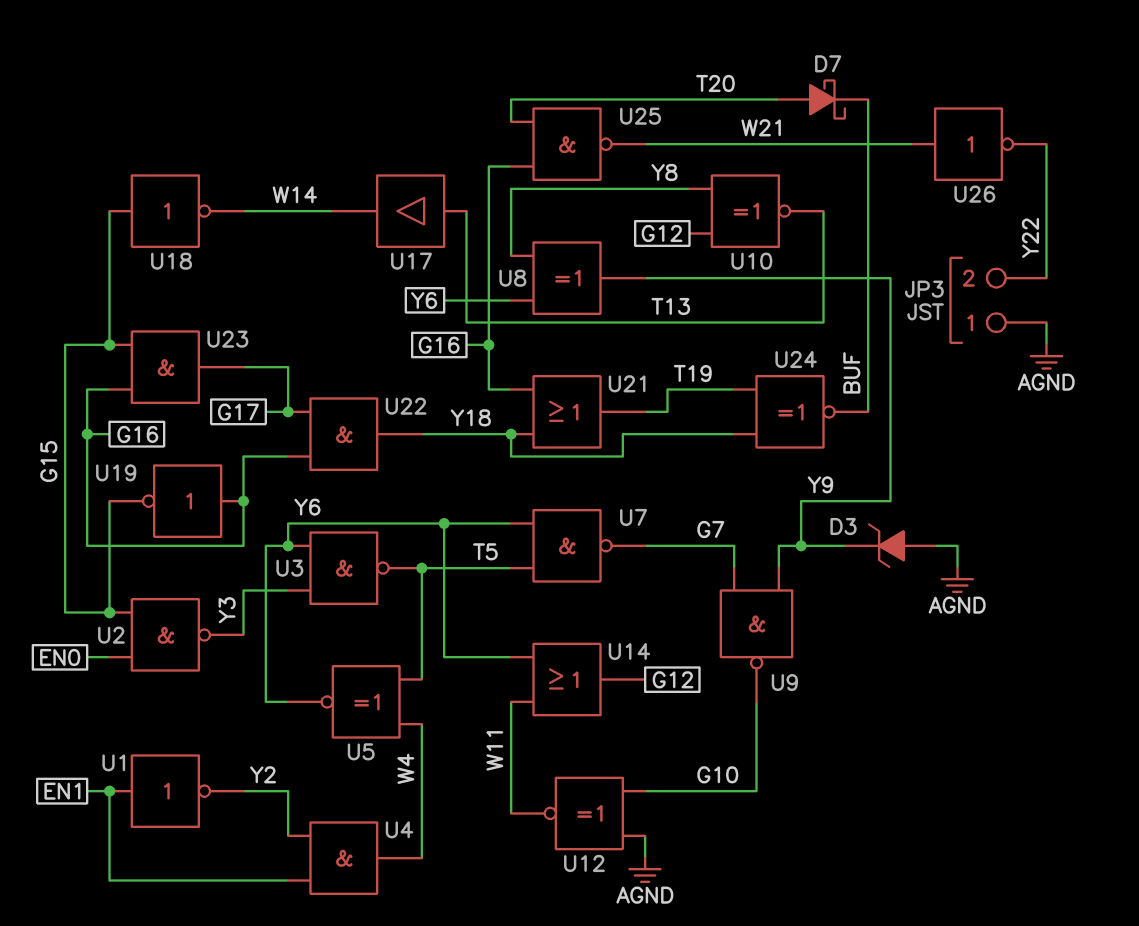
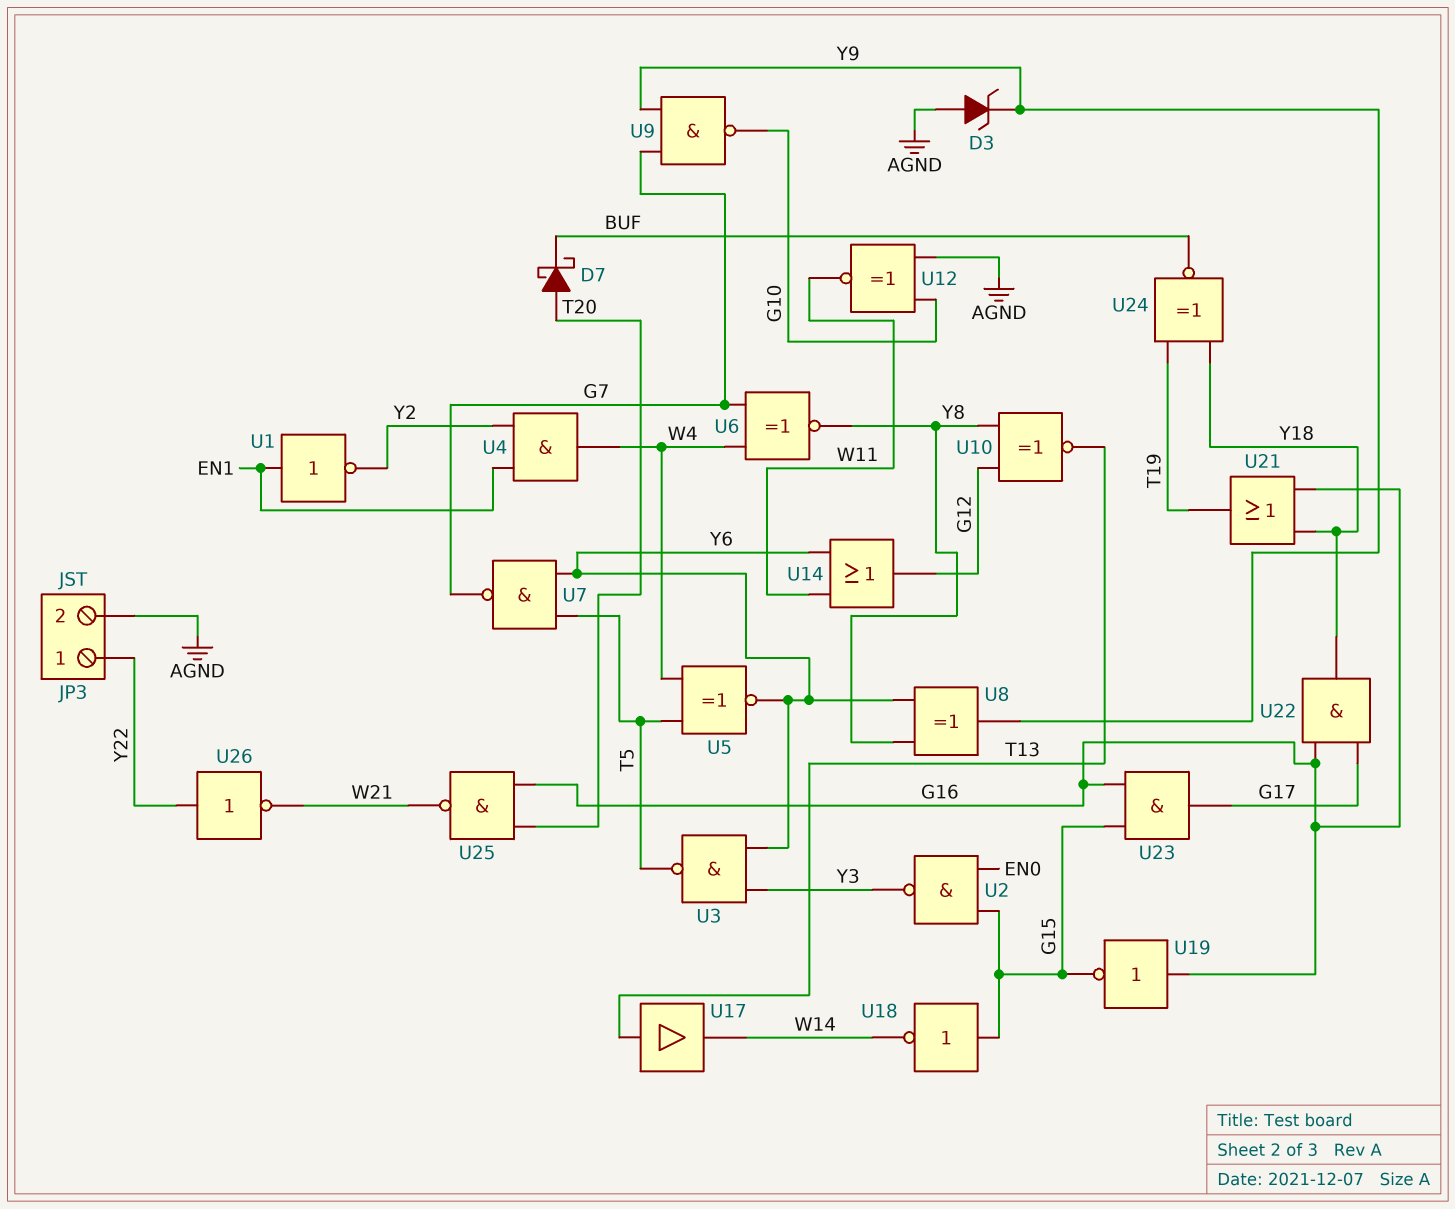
JP3 pin 1: AGND -> Y22
JP3 pin 2: Y22 -> AGND
U6: none -> XNOR (in G7, in W4, out Y8)
U26: NOT (in W21, out Y22) -> NOT (in Y22, out W21)

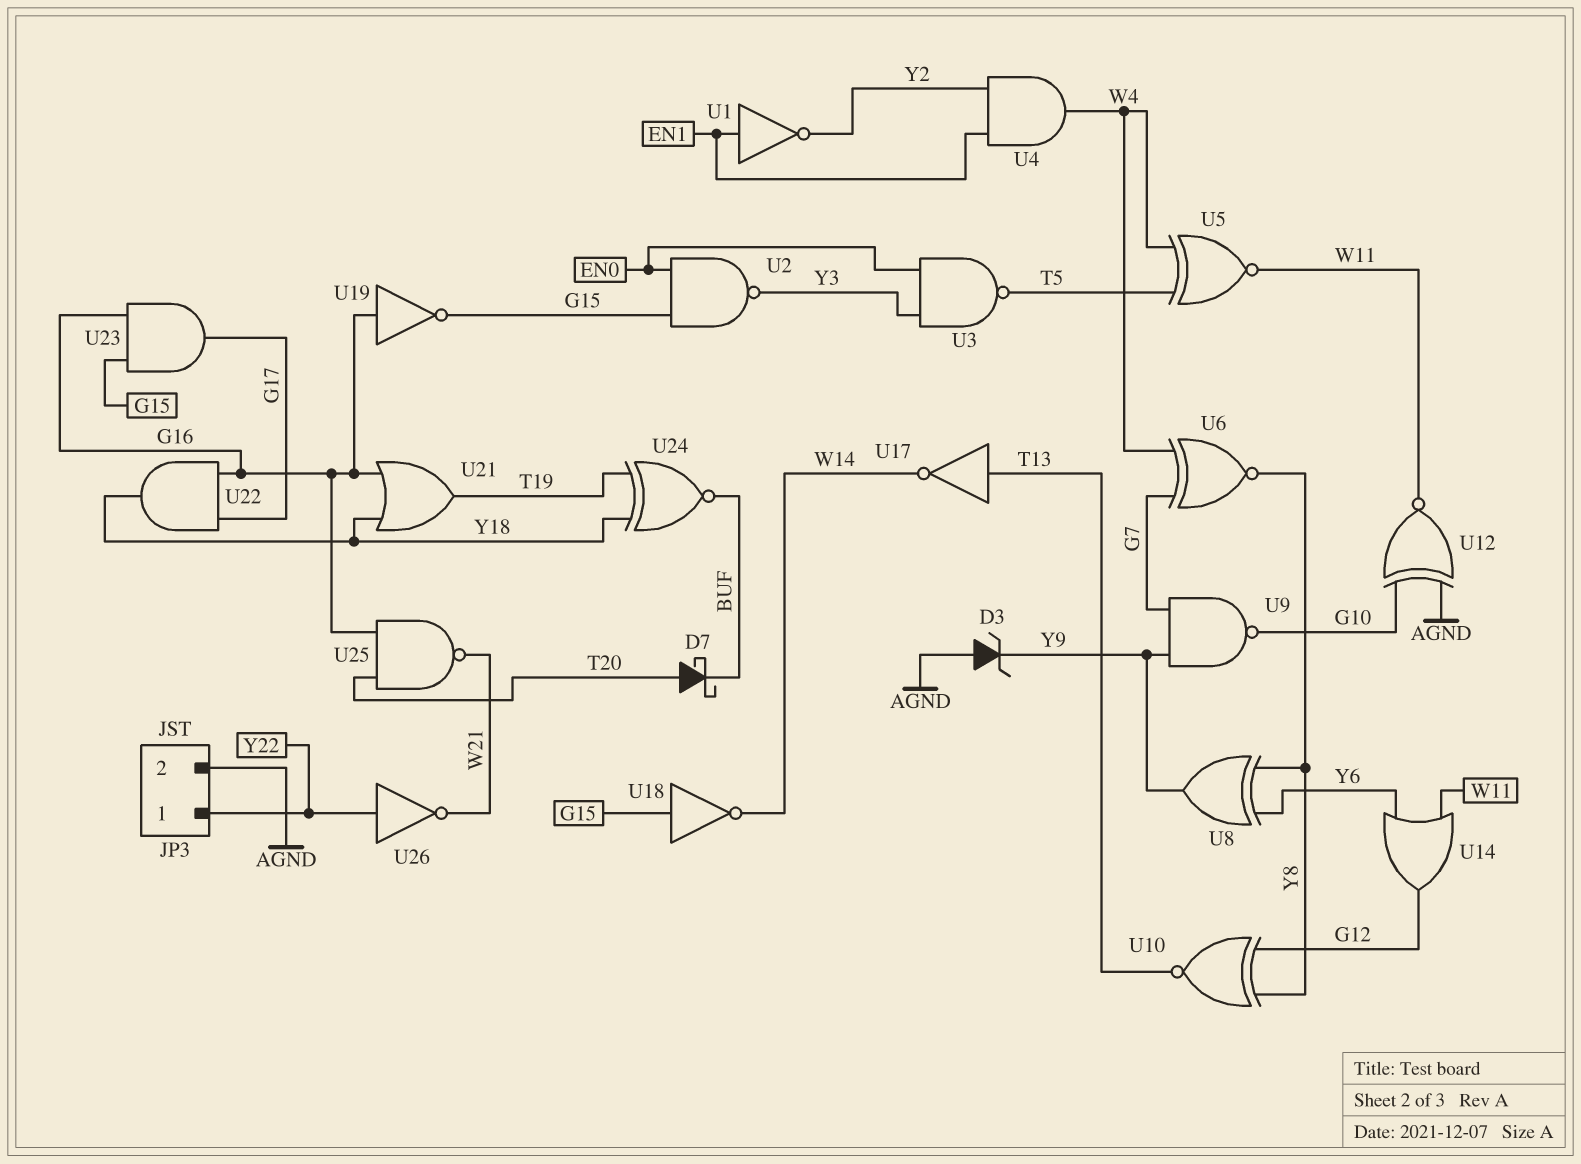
U3: NAND (in Y3, in Y6, out T5) -> NAND (in EN0, in Y3, out T5)
U5: XNOR (in T5, in W4, out Y6) -> XNOR (in T5, in W4, out W11)
U7: NAND (in T5, in Y6, out G7) -> none
U17: buffer (in T13, out W14) -> NOT (in T13, out W14)

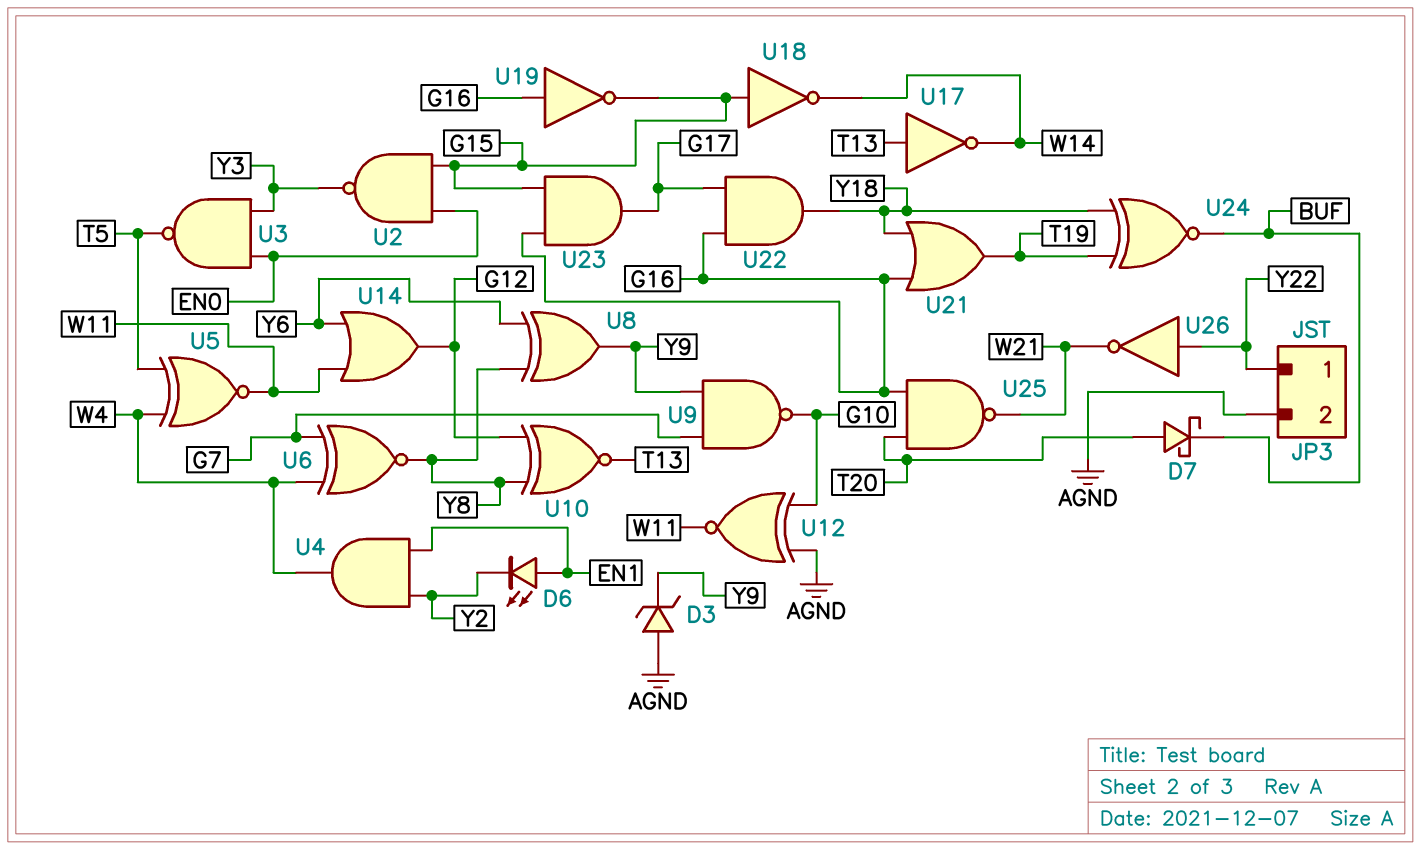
D6: none -> LED (A EN1, K Y2)
U1: NOT (in EN1, out Y2) -> none

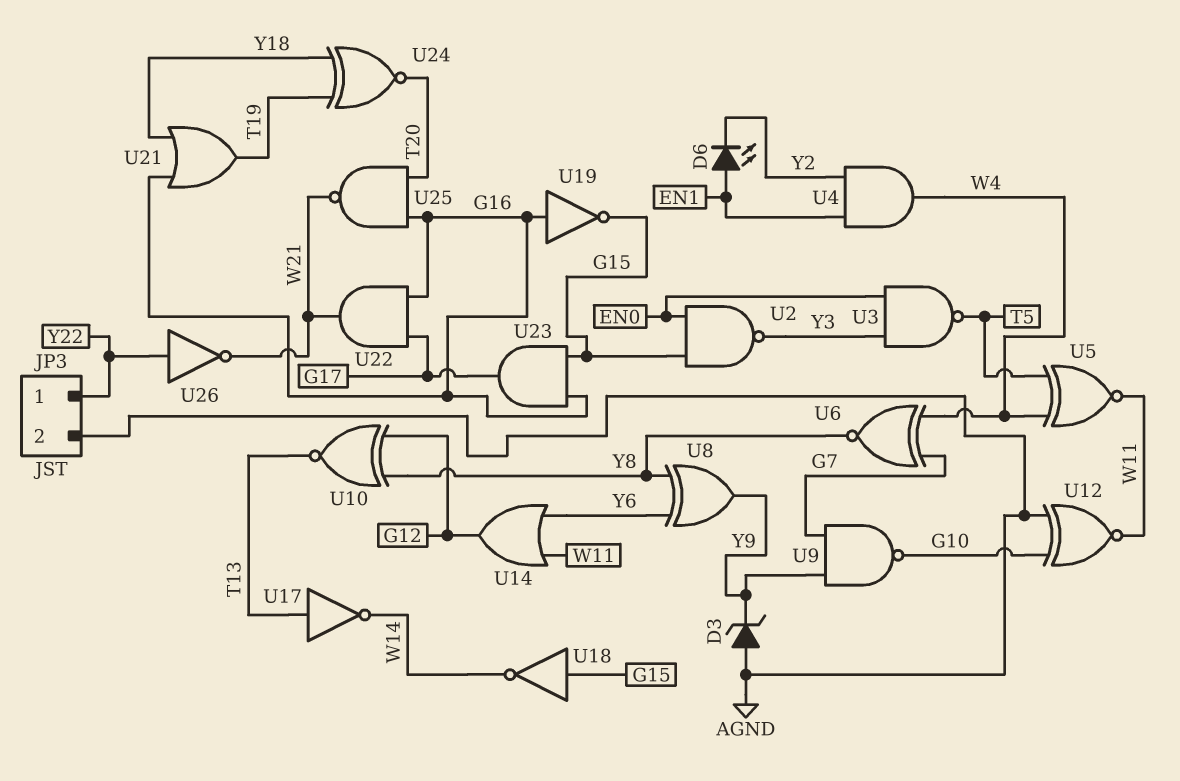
D7: schottky (A T20, K BUF) -> none
U22: AND (in G16, in G17, out Y18) -> AND (in G16, in G17, out W21)
U24: XNOR (in T19, in Y18, out BUF) -> XNOR (in T19, in Y18, out T20)

